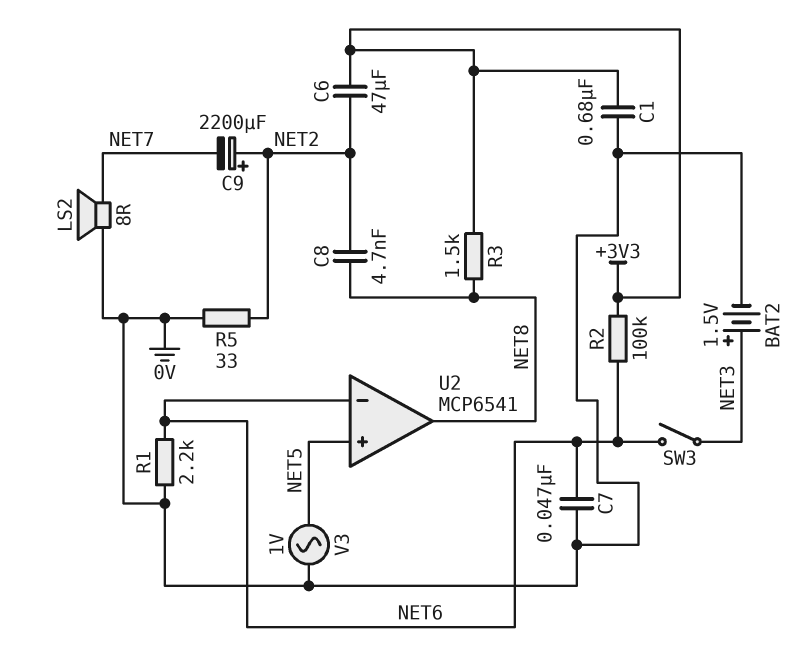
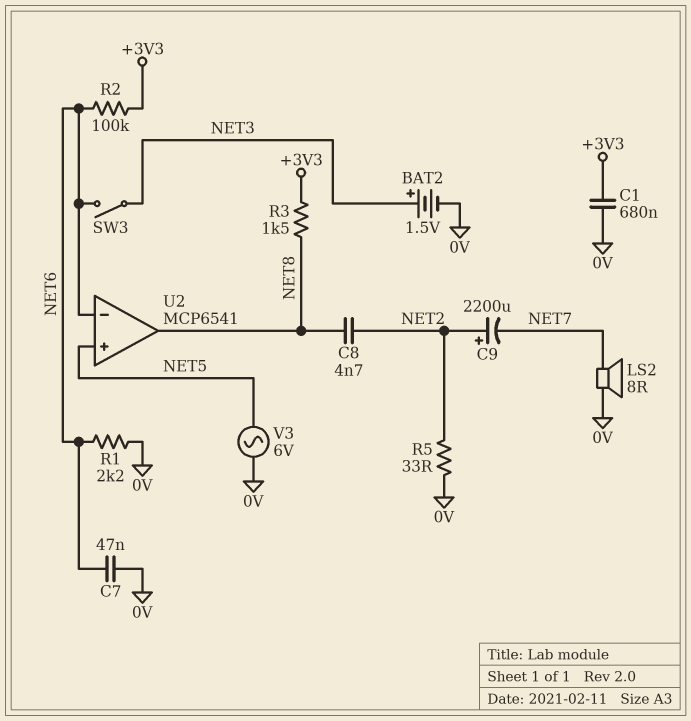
C6: 47uF (+3V3, NET2) -> none
V3: AC 1V (0V, NET5) -> AC 6V (0V, NET5)

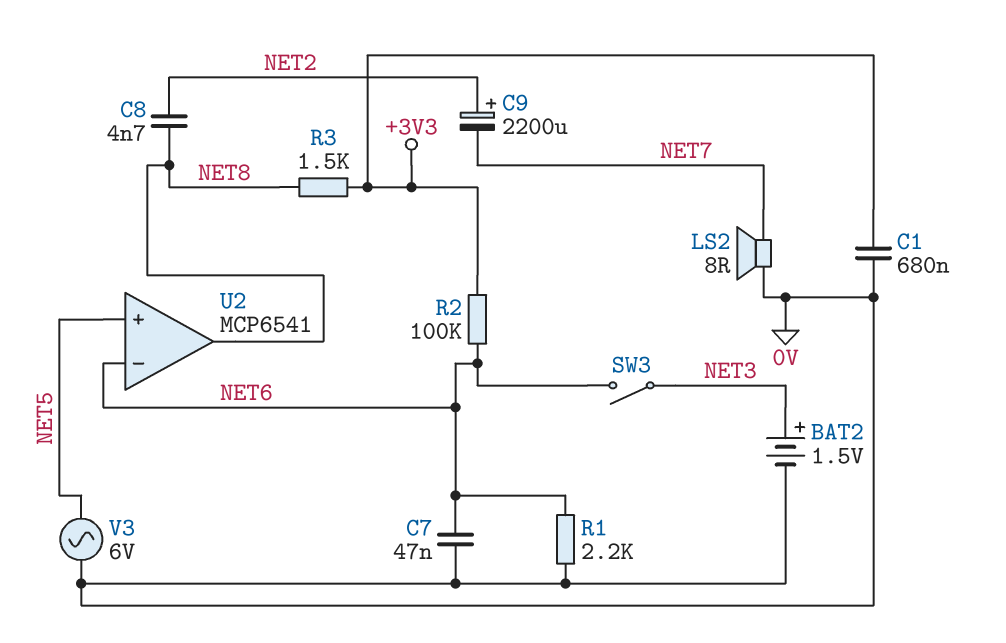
R5: 33 (0V, NET2) -> none

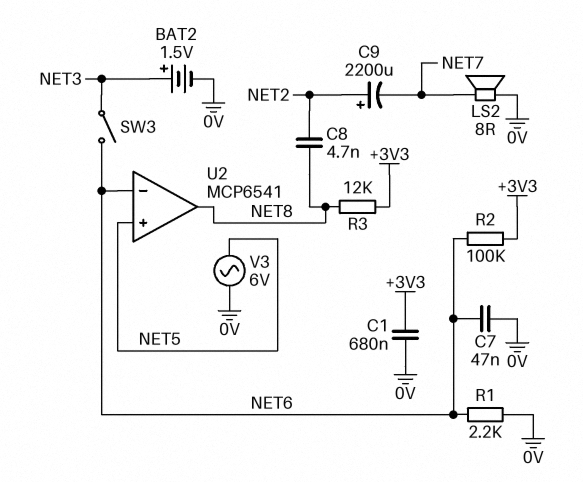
R3: 1.5k (+3V3, NET8) -> 12k (+3V3, NET8)

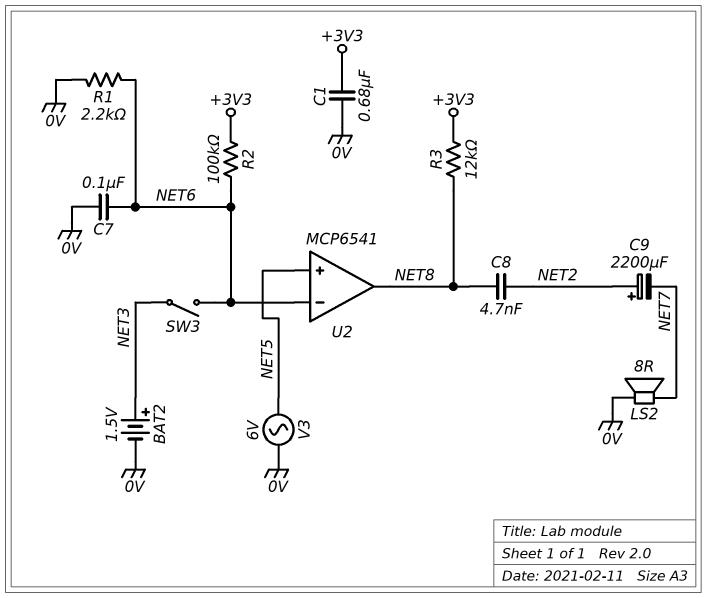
C7: 47nF (0V, NET6) -> 100nF (0V, NET6)

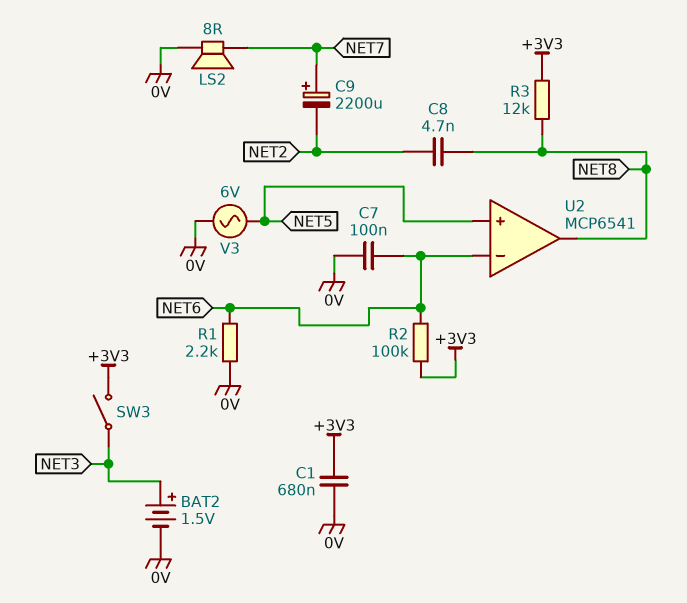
C9: 2200uF (plus NET2, minus NET7) -> 2200uF (plus NET7, minus NET2)
SW3: switch (NET3, NET6) -> switch (+3V3, NET3)

